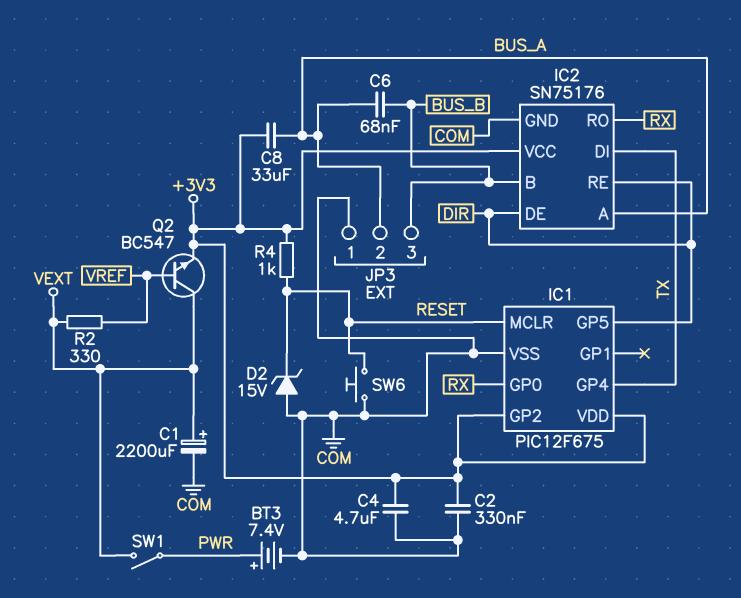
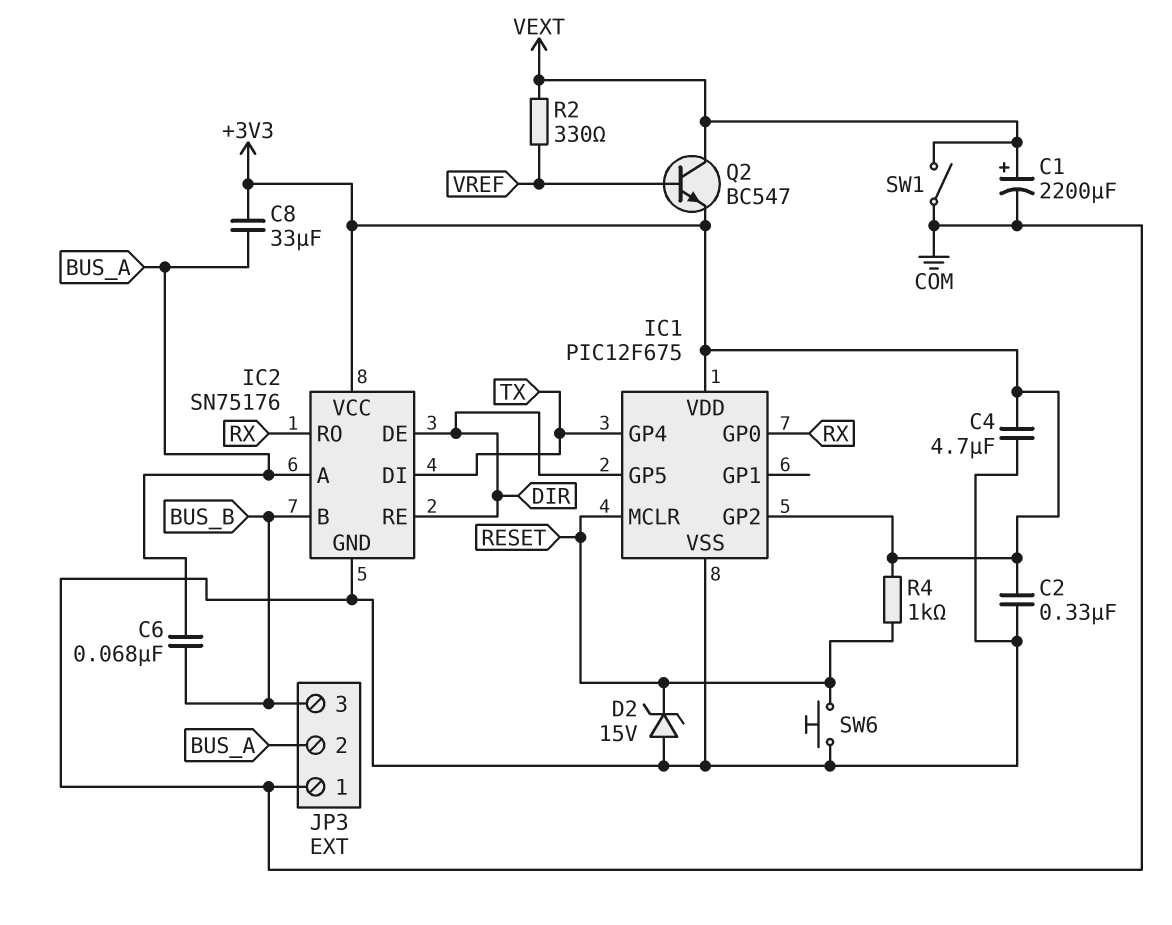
BT3: 7.4V (plus PWR, minus COM) -> none
SW1: switch (PWR, VEXT) -> switch (COM, VEXT)

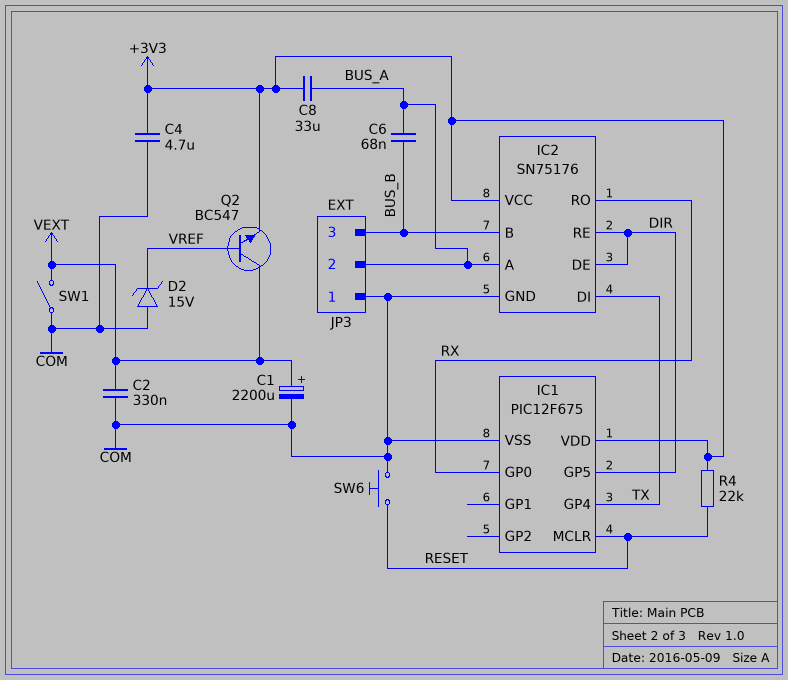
C2: 330nF (+3V3, COM) -> 330nF (COM, VEXT)
D2: zener 15V (A COM, K RESET) -> zener 15V (A COM, K VREF)
IC1 pin GP2: +3V3 -> none
R2: 330 (VEXT, VREF) -> none
R4: 1k (+3V3, RESET) -> 22k (+3V3, RESET)

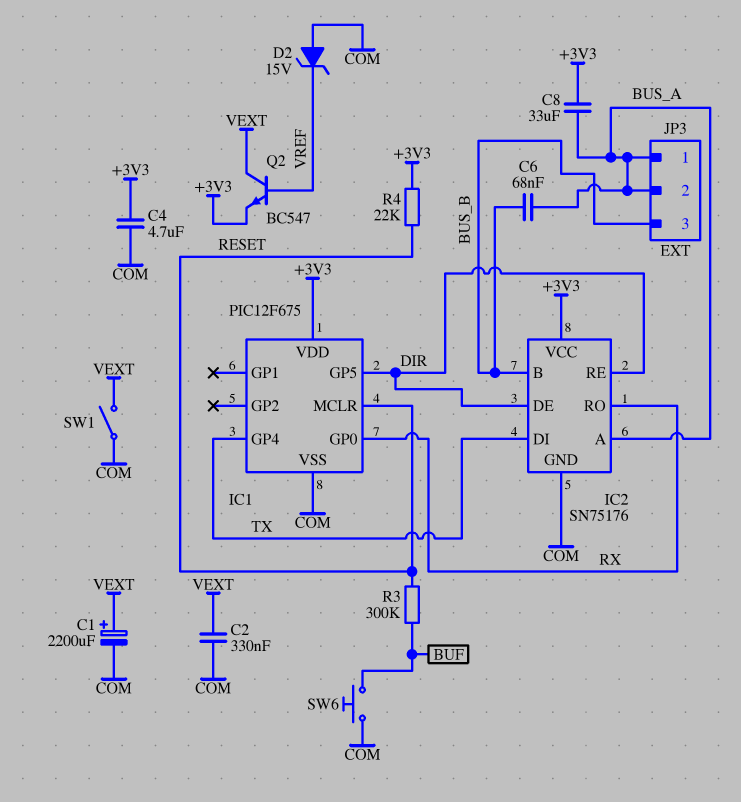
JP3 pin 1: COM -> BUS_A
R3: none -> 300k (BUF, RESET)
SW6: button (COM, RESET) -> button (BUF, COM)

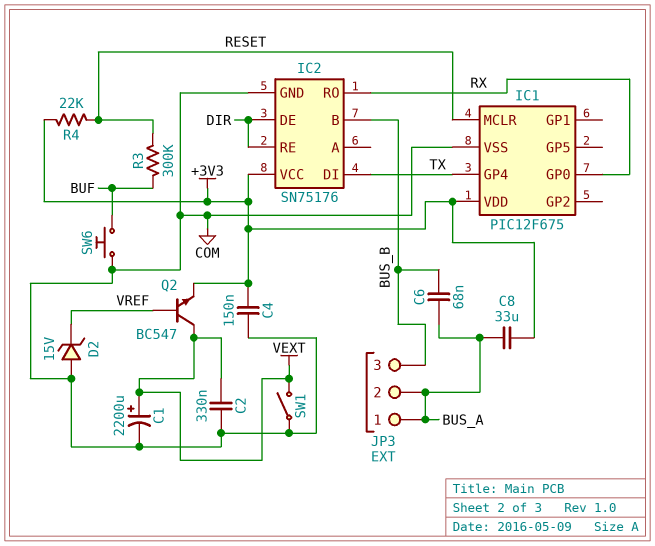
C4: 4.7uF (+3V3, COM) -> 150nF (+3V3, COM)
IC1 pin GP5: DIR -> none
IC2 pin A: BUS_A -> none

